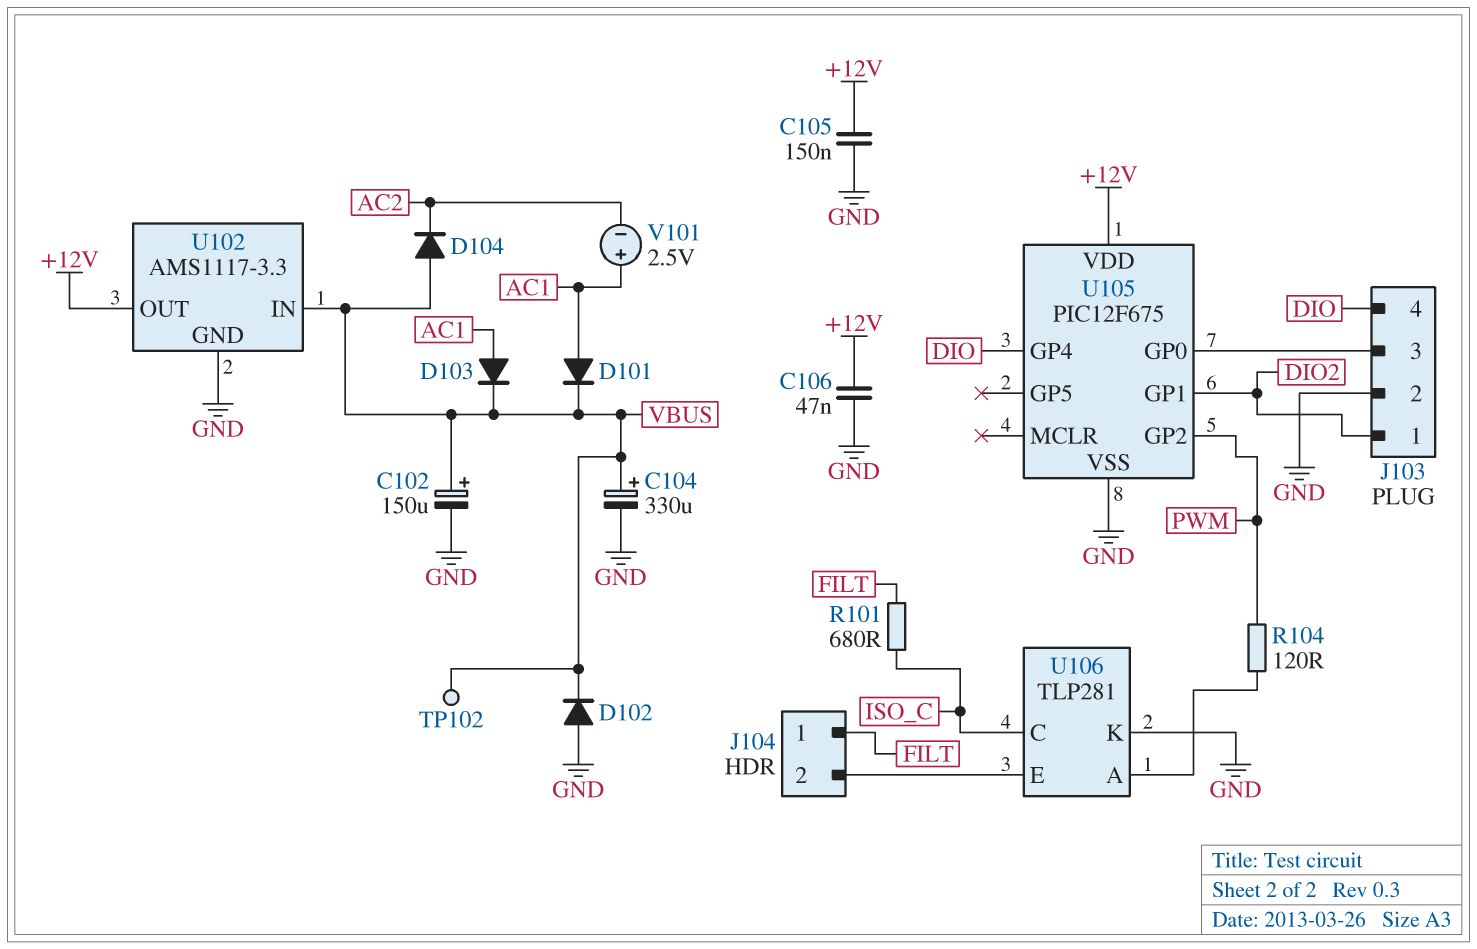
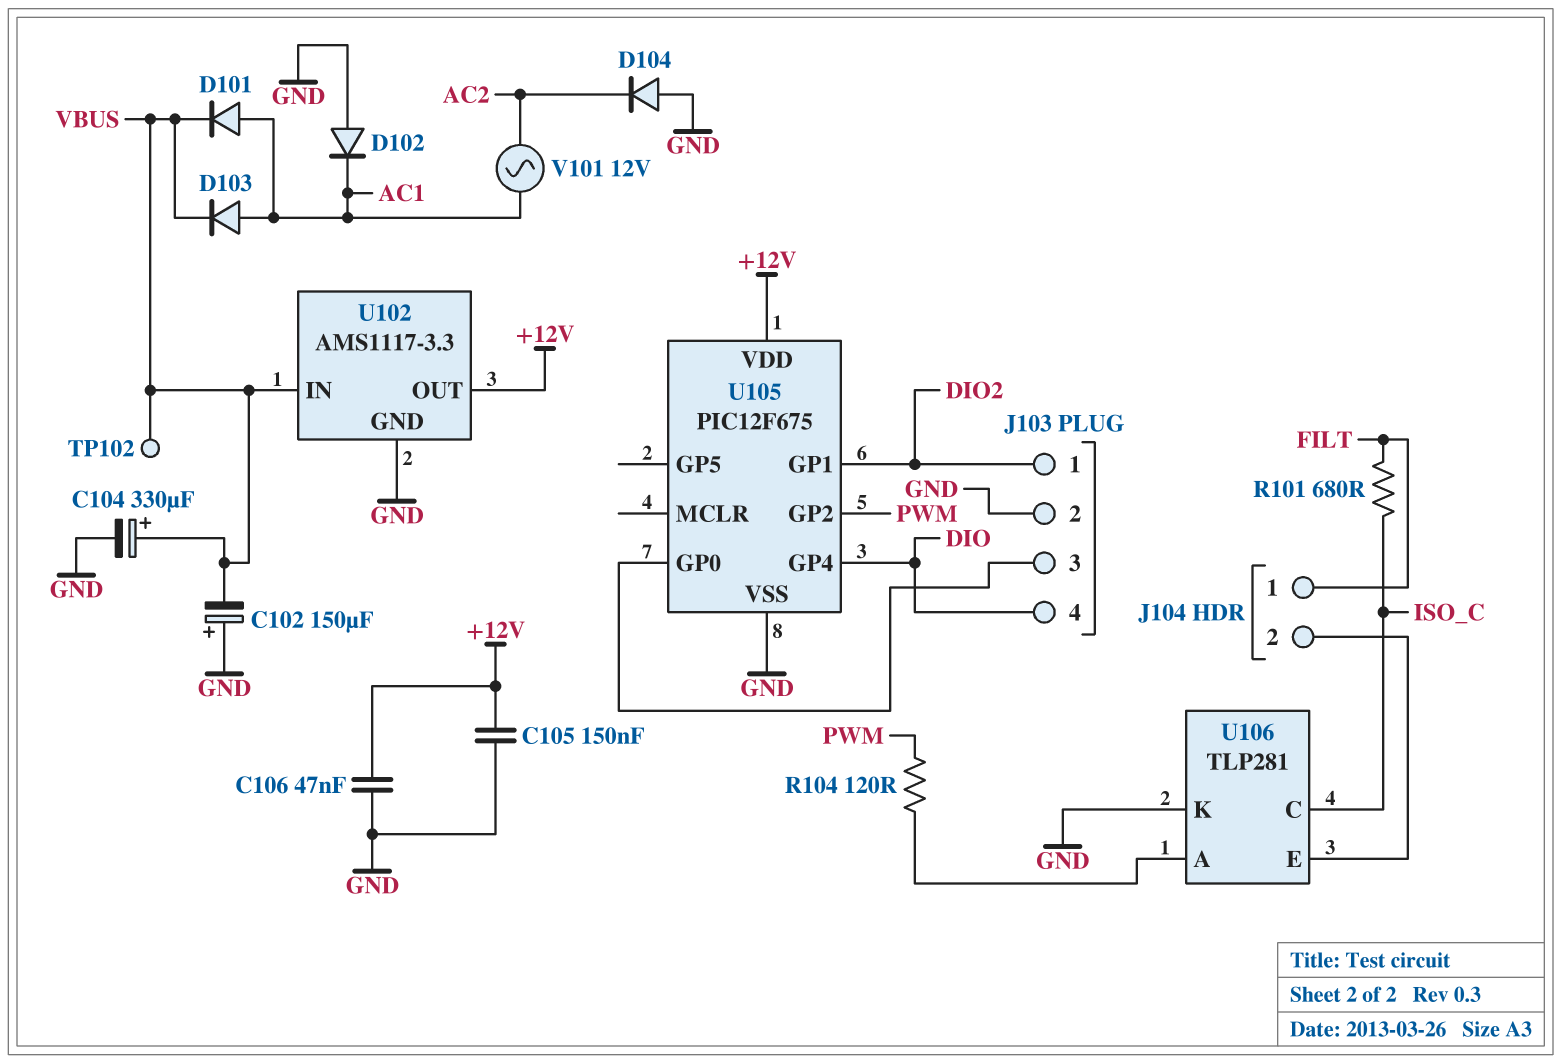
C102: 150uF (plus VBUS, minus GND) -> 150uF (plus GND, minus VBUS)
D102: diode (A GND, K VBUS) -> diode (A GND, K AC1)
D104: diode (A VBUS, K AC2) -> diode (A GND, K AC2)
V101: 2.5V (plus AC1, minus AC2) -> AC 12V (AC1, AC2)

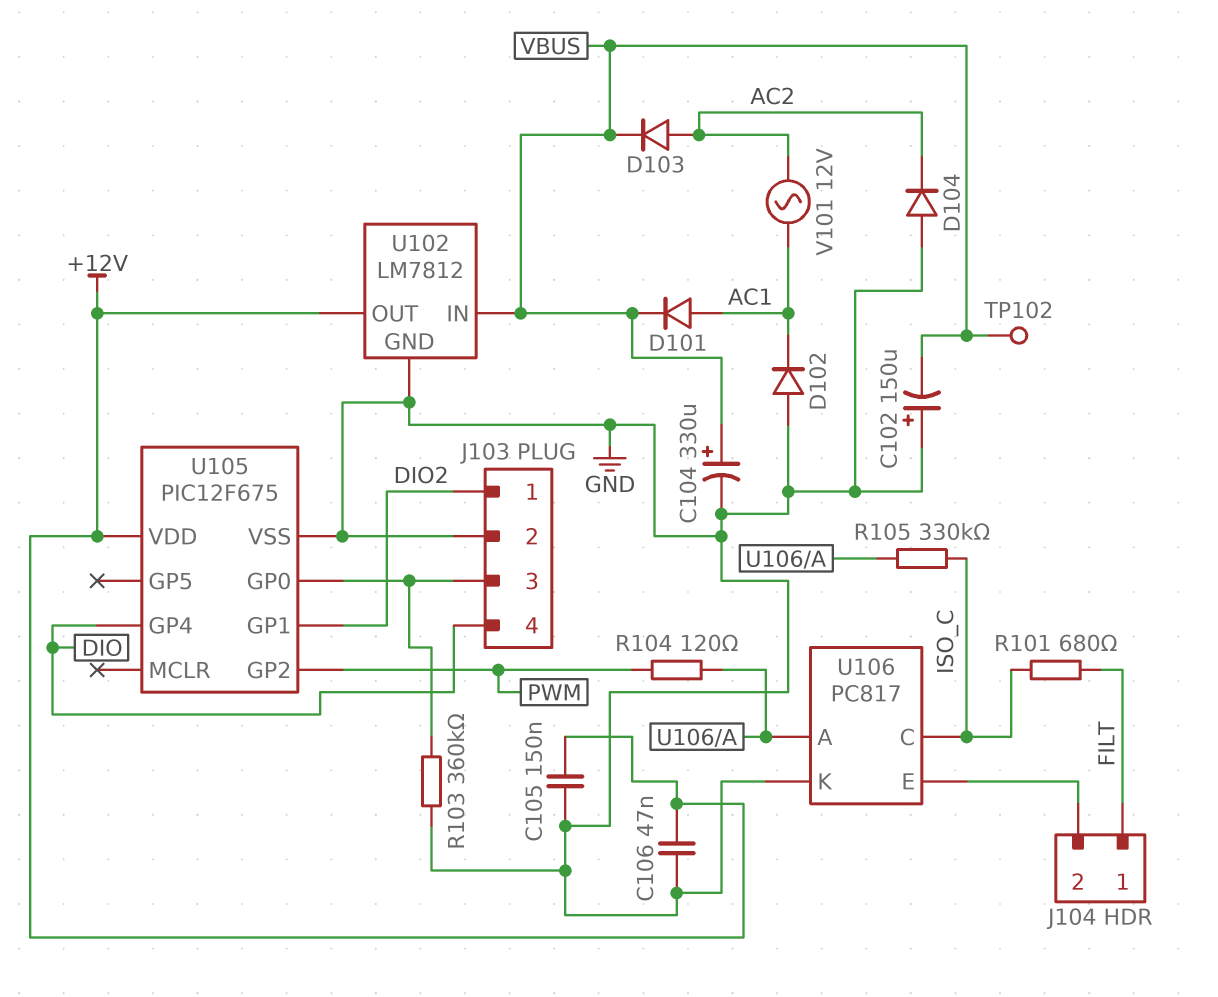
D103: diode (A AC1, K VBUS) -> diode (A AC2, K VBUS)
R103: none -> 360k (GND, J103/3)
R105: none -> 330k (ISO_C, U106/A)
U102: AMS1117-3.3 -> LM7812
U106: TLP281 -> PC817

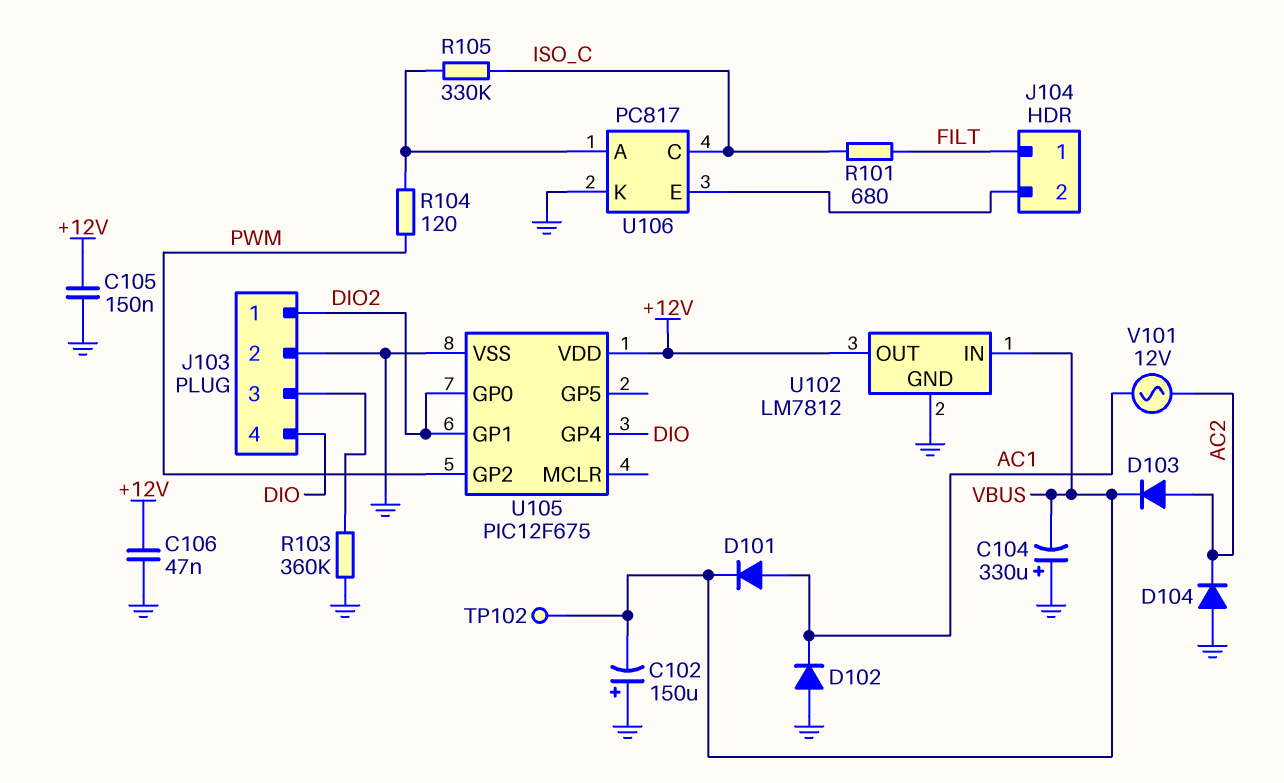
C104: 330uF (plus VBUS, minus GND) -> 330uF (plus GND, minus VBUS)
U105 pin GP0: J103/3 -> DIO2

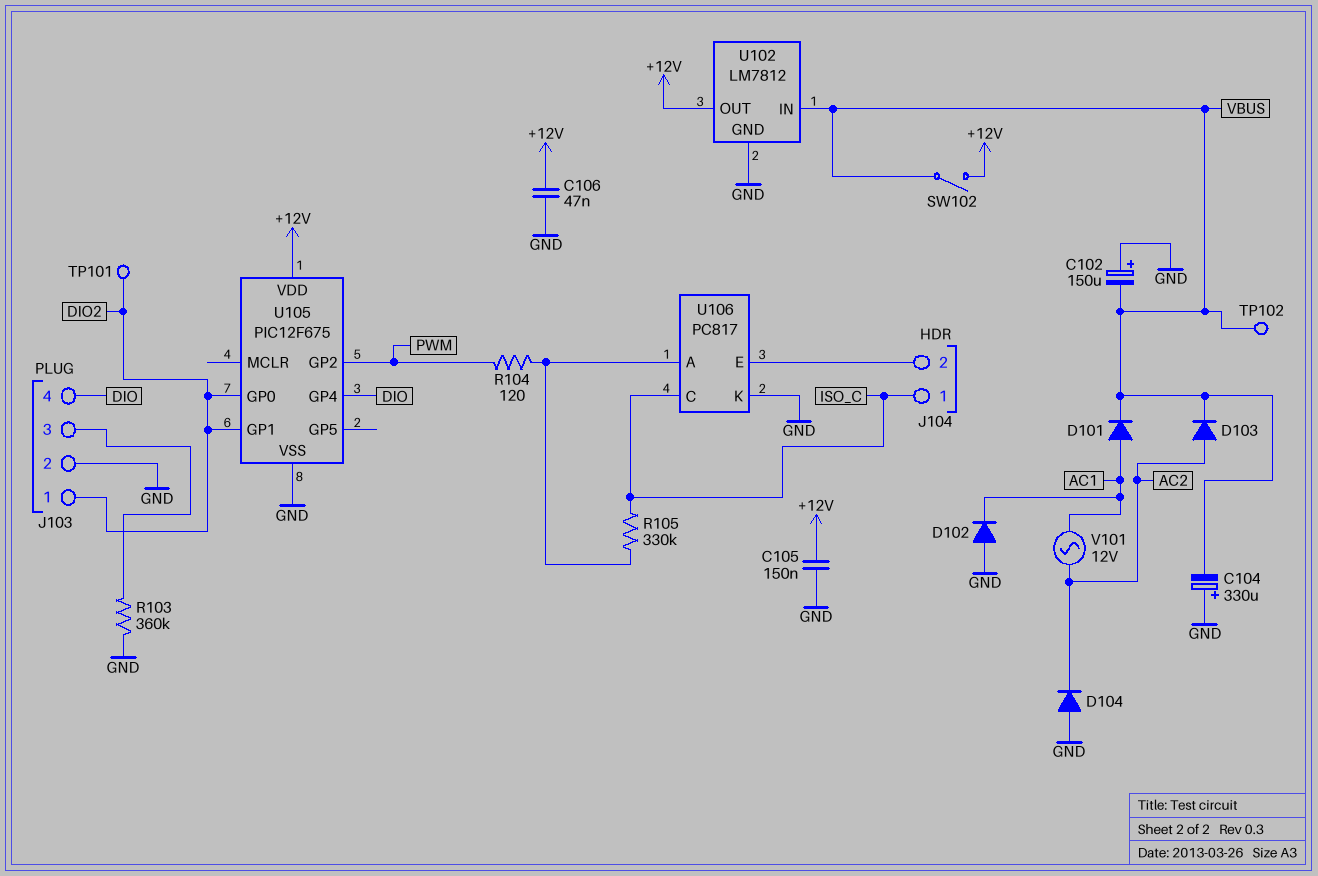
J104 pin 1: FILT -> ISO_C
R101: 680 (FILT, ISO_C) -> none
SW102: none -> switch (+12V, VBUS)
TP101: none -> test point (DIO2)

